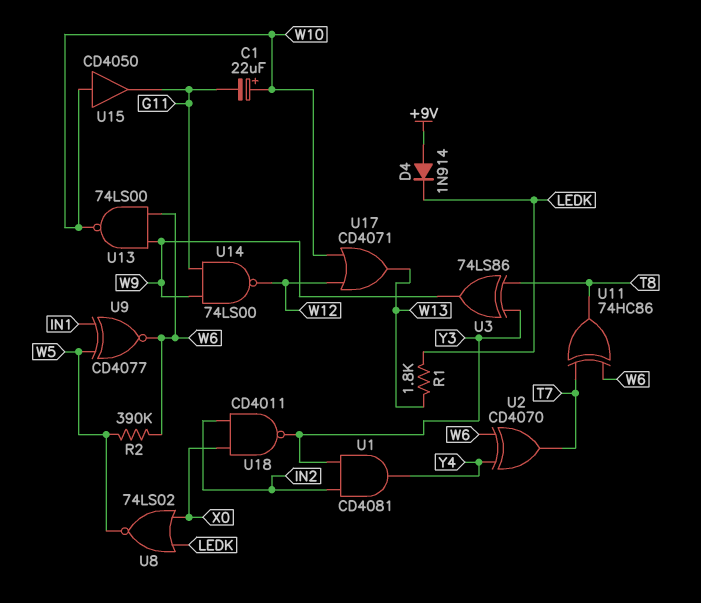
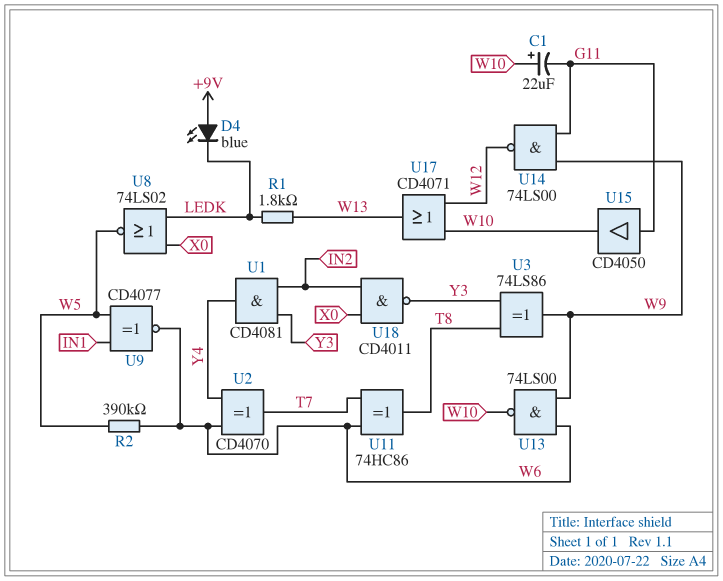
D4: diode 1N914 (A +9V, K LEDK) -> LED blue (A +9V, K LEDK)
U15: buffer CD4050 (in W10, out G11) -> buffer CD4050 (in G11, out W10)

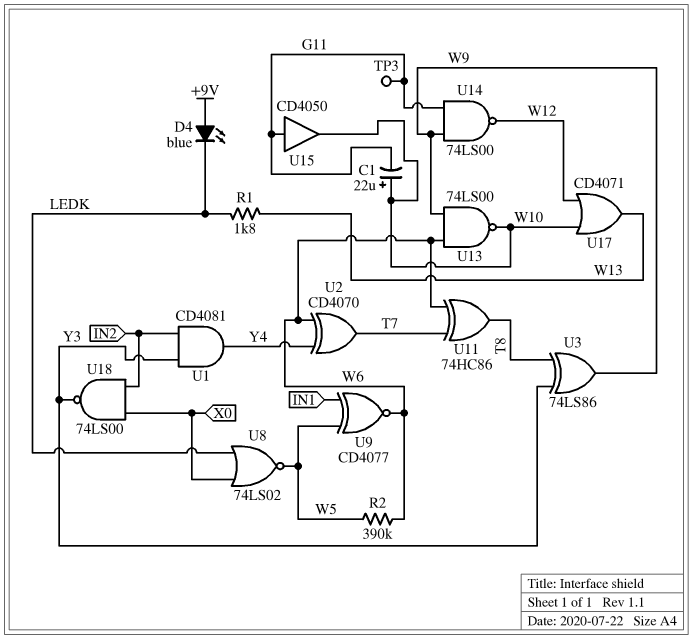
TP3: none -> test point (G11)
U18: NAND CD4011 (in IN2, in X0, out Y3) -> NAND 74LS00 (in IN2, in X0, out Y3)

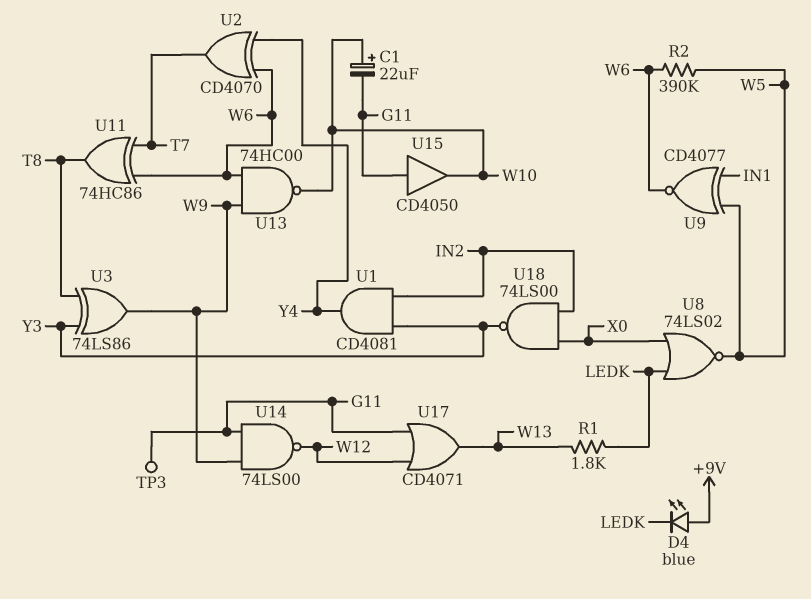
U13: NAND 74LS00 (in W6, in W9, out W10) -> NAND 74HC00 (in W6, in W9, out W10)
U17: OR CD4071 (in W10, in W12, out W13) -> OR CD4071 (in G11, in W12, out W13)

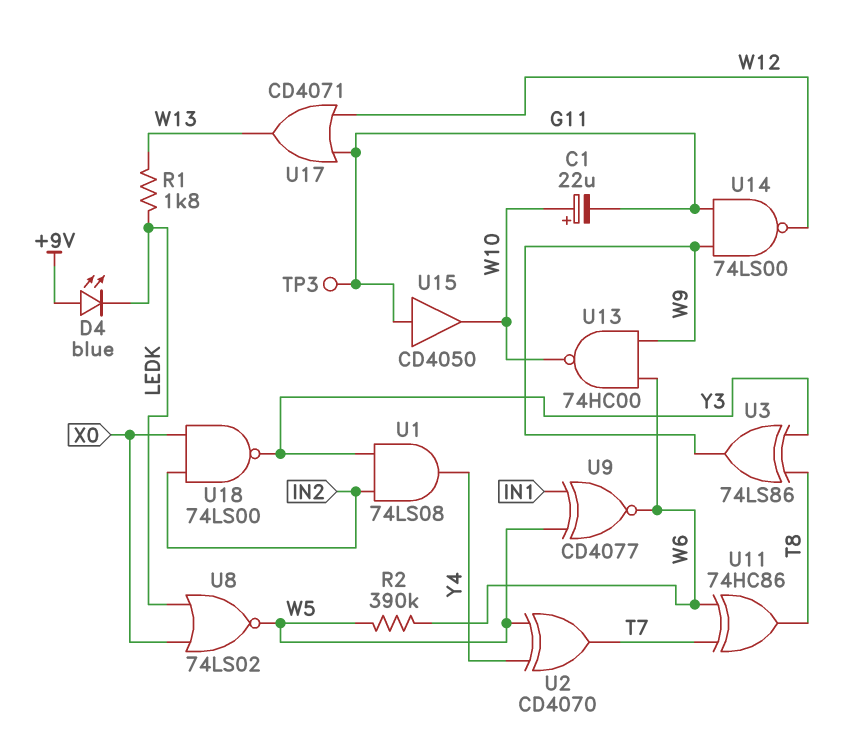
U1: AND CD4081 (in IN2, in Y3, out Y4) -> AND 74LS08 (in IN2, in Y3, out Y4)
U2: XOR CD4070 (in W6, in Y4, out T7) -> XOR CD4070 (in W5, in Y4, out T7)

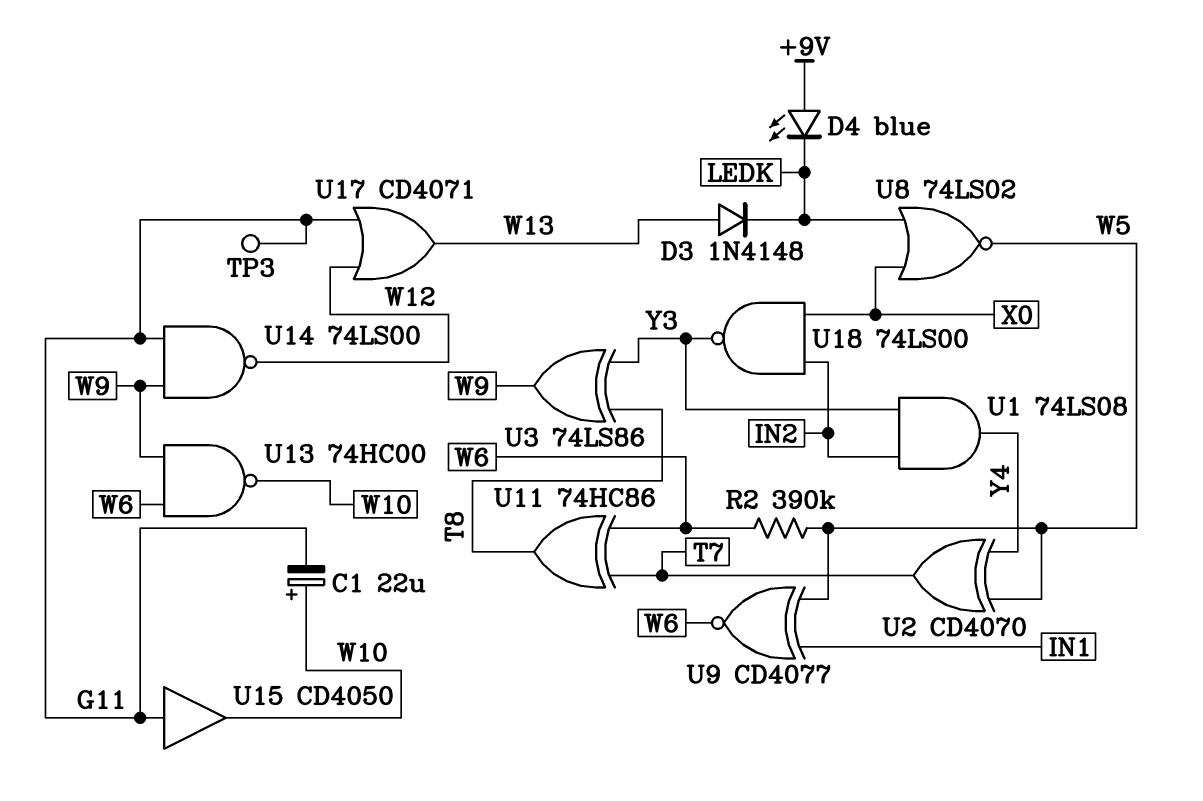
D3: none -> diode 1N4148 (A W13, K LEDK)
R1: 1.8k (LEDK, W13) -> none

